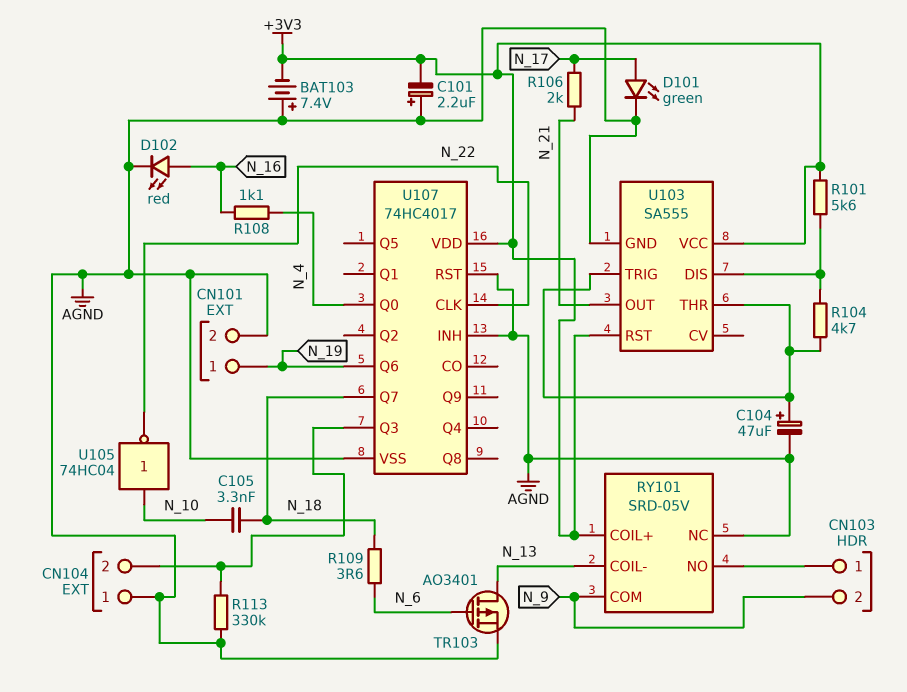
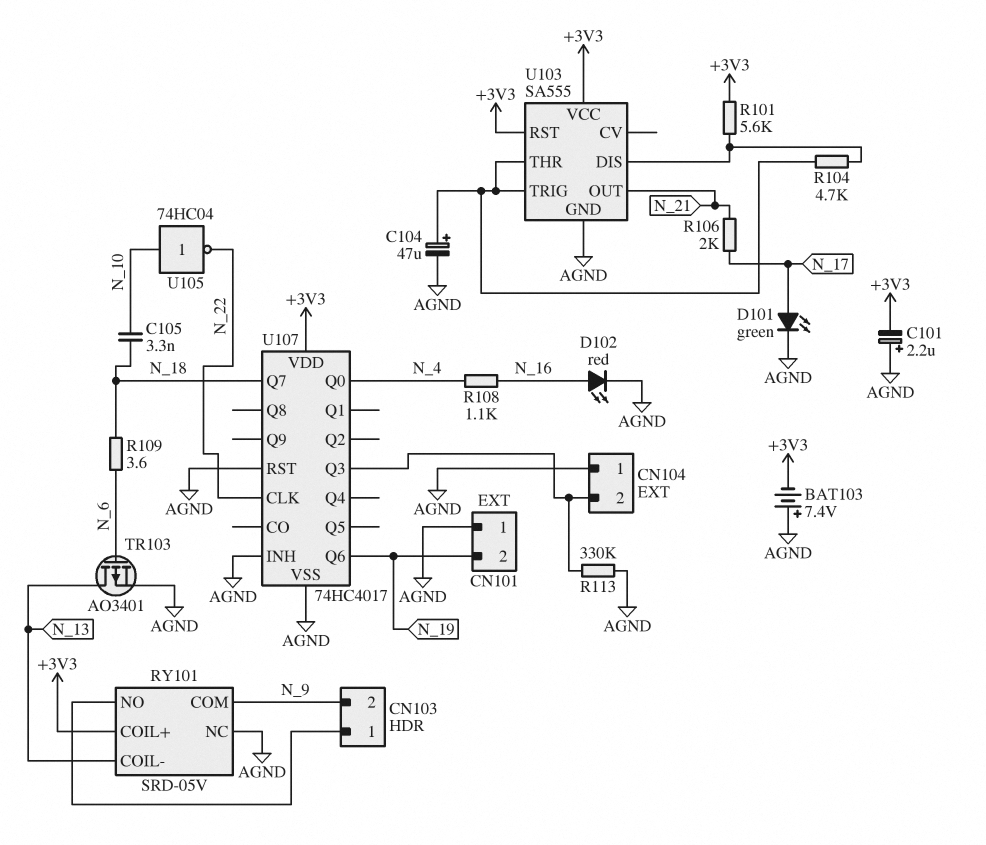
CN101 pin 1: N_19 -> AGND
CN101 pin 2: AGND -> N_19

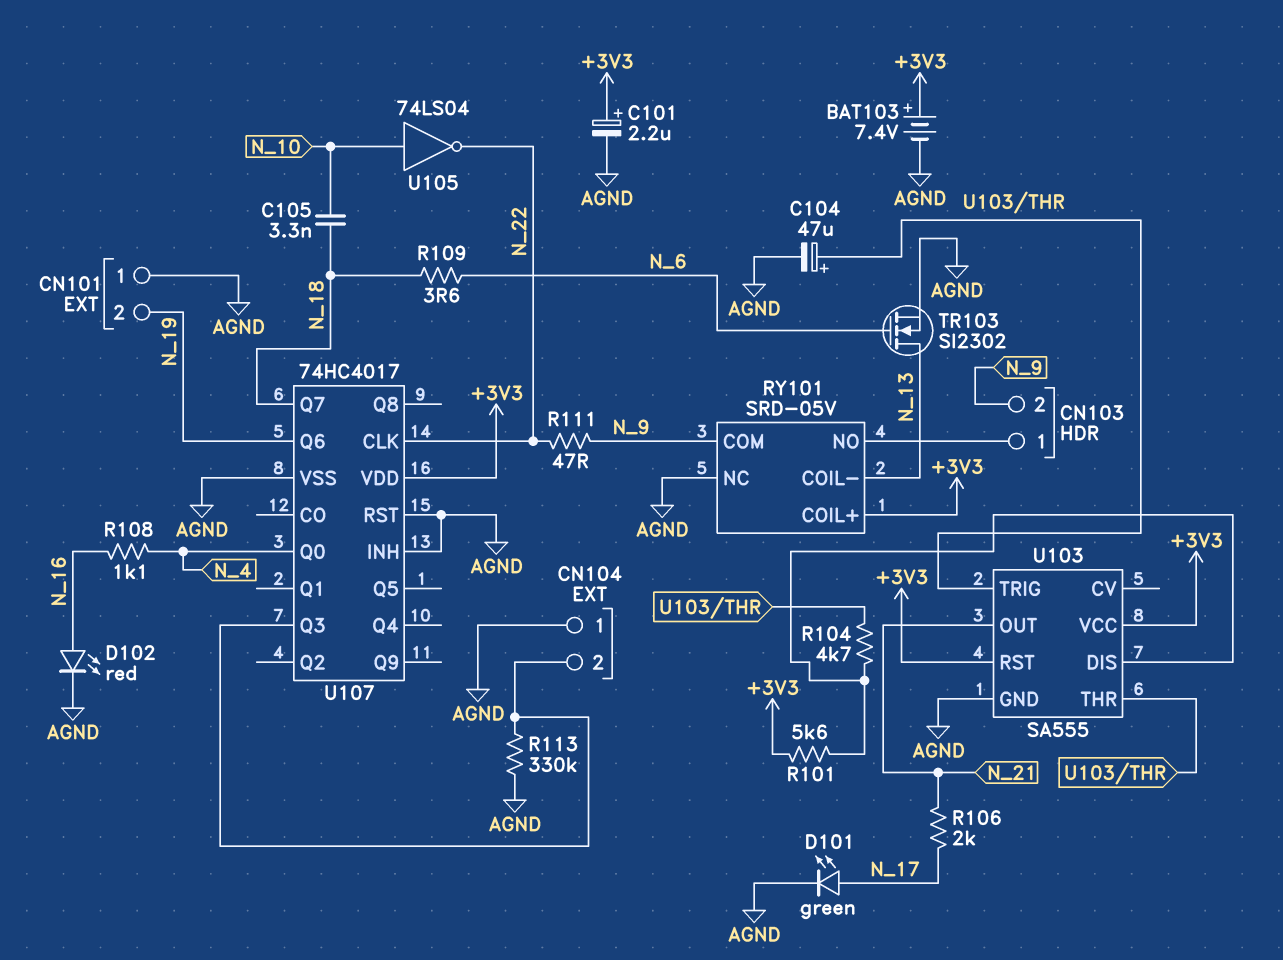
BAT103: 7.4V (plus AGND, minus +3V3) -> 7.4V (plus +3V3, minus AGND)
C101: 2.2uF (plus AGND, minus +3V3) -> 2.2uF (plus +3V3, minus AGND)
R111: none -> 47 (N_9, N_22)
TR103: PMOS AO3401 (G N_6, D N_13, S AGND) -> NMOS SI2302 (G N_6, D N_13, S AGND)
U105: NOT 74HC04 (in N_10, out N_22) -> NOT 74LS04 (in N_10, out N_22)

